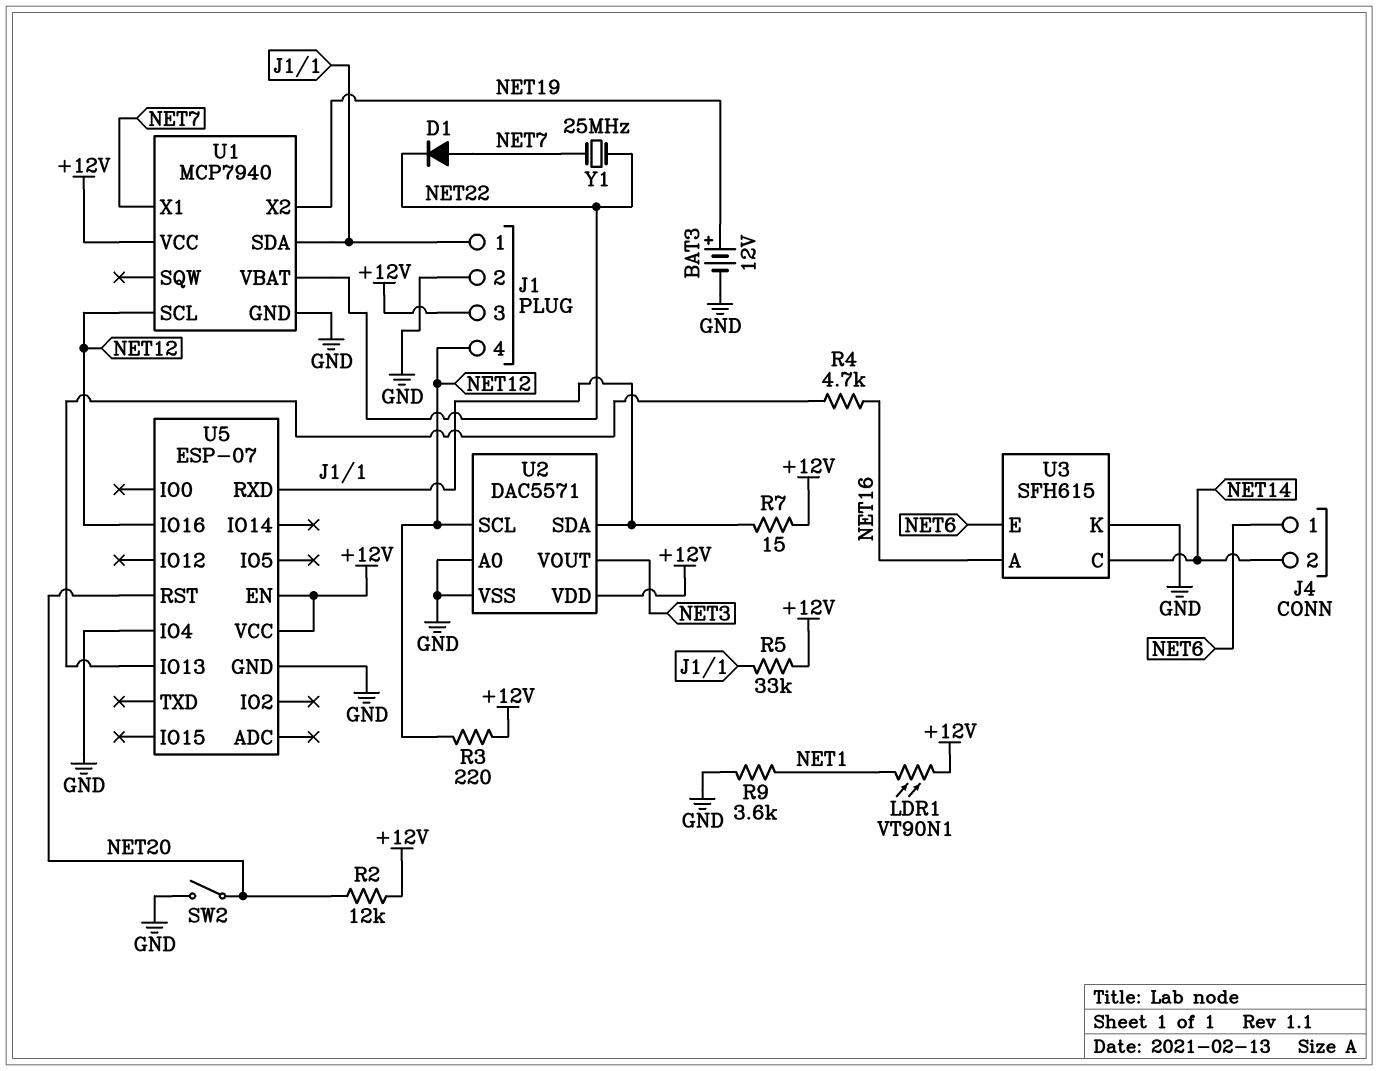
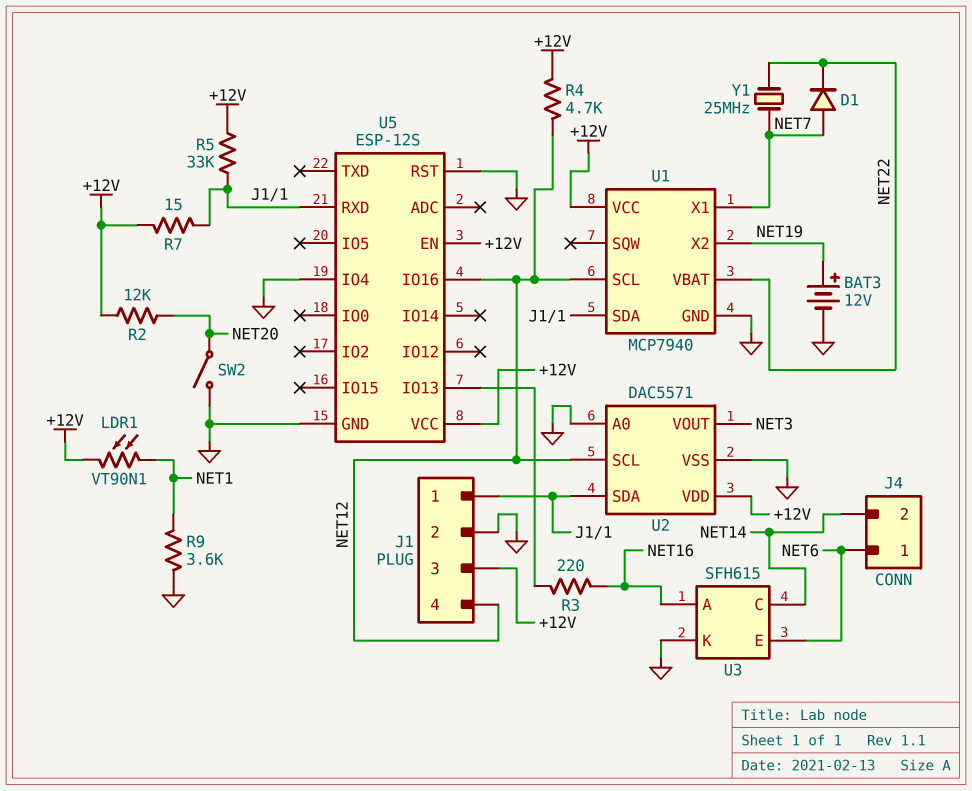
R3: 220 (+12V, NET12) -> 220 (NET16, U5/IO13)
R4: 4.7k (NET16, U5/IO13) -> 4.7k (+12V, NET12)
U5: ESP-07 -> ESP-12S
U5 pin RST: NET20 -> GND

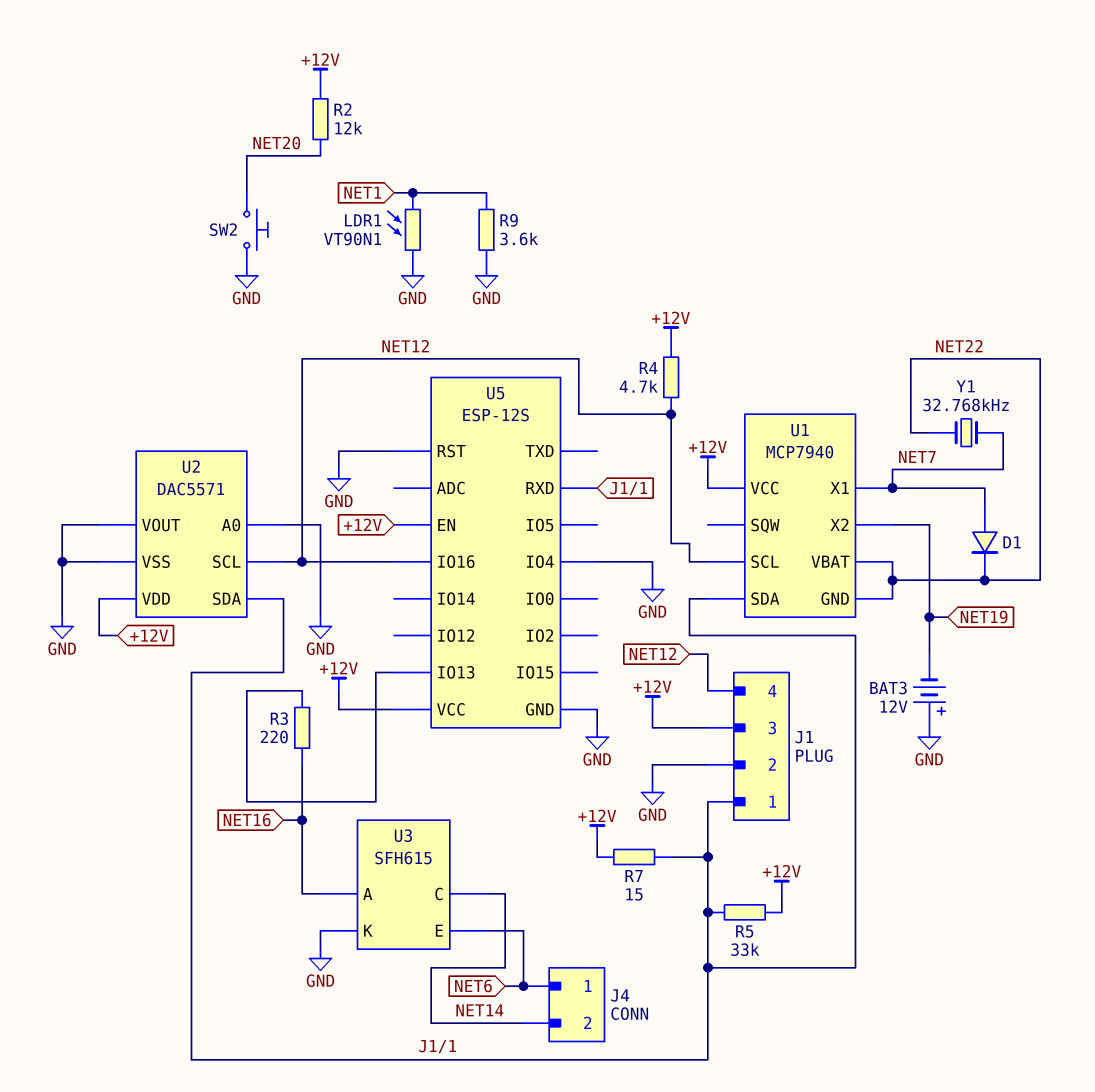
BAT3: 12V (plus NET19, minus GND) -> 12V (plus GND, minus NET19)
LDR1: VT90N1 (+12V, NET1) -> VT90N1 (GND, NET1)
SW2: switch (GND, NET20) -> button (GND, NET20)
U1 pin GND: GND -> NET22
U2 pin VOUT: NET3 -> GND
Y1: 25MHz (NET7, NET22) -> 32.768kHz (NET7, NET22)

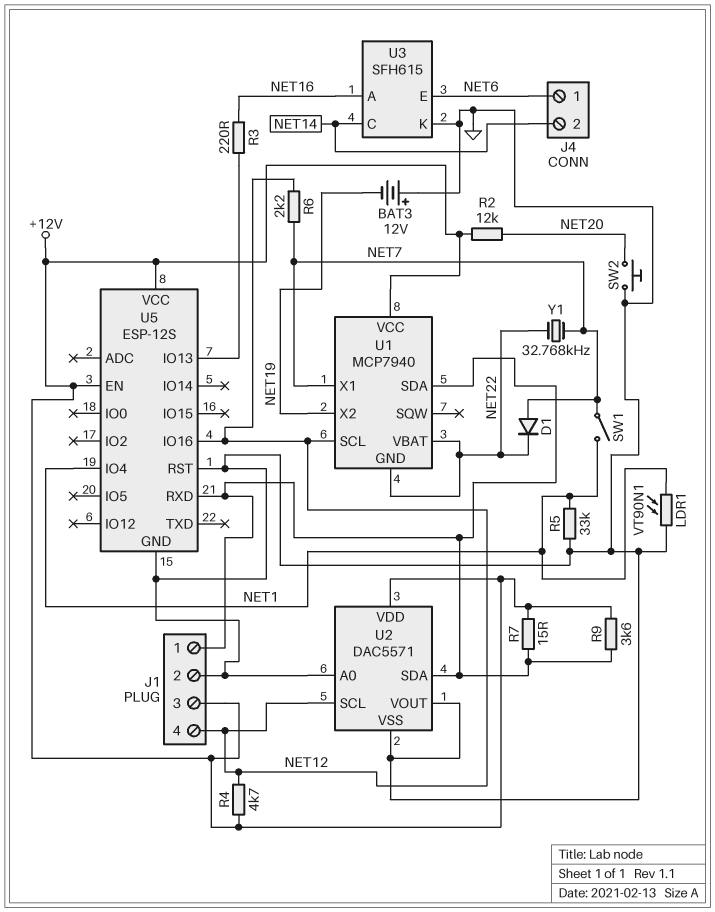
R5: 33k (+12V, J1/1) -> 33k (GND, NET1)
R6: none -> 2.2k (NET7, NET12)
R9: 3.6k (GND, NET1) -> 3.6k (+12V, J1/1)
SW1: none -> switch (NET1, NET7)
U5 pin IO4: GND -> NET1

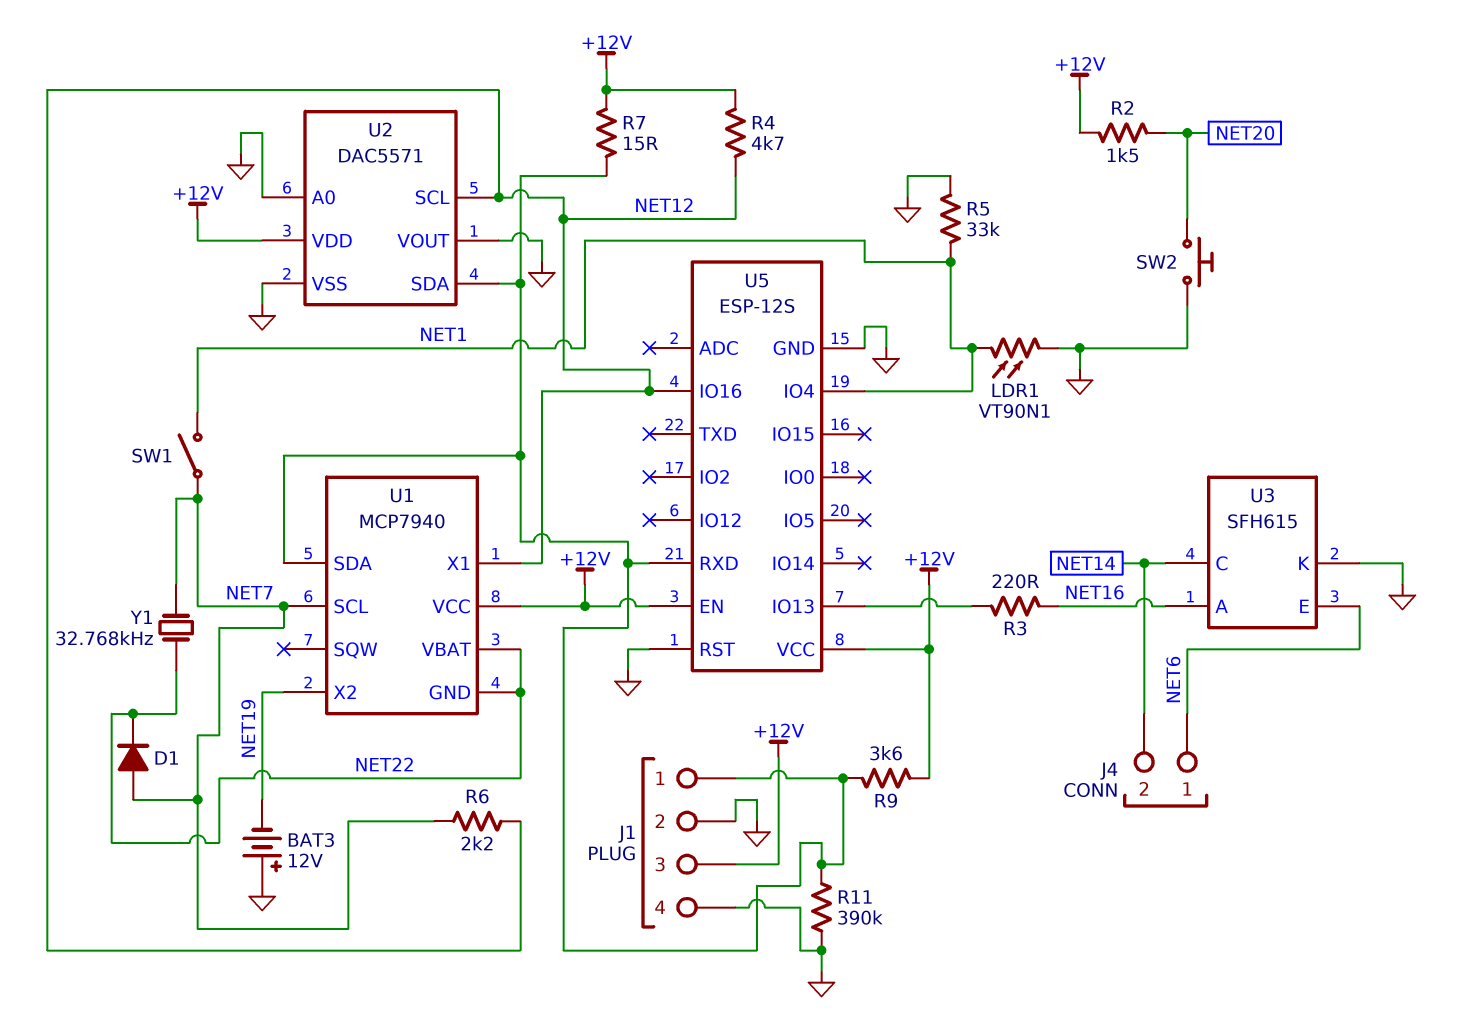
J1 pin 4: NET12 -> GND
R2: 12k (+12V, NET20) -> 1.5k (+12V, NET20)
R11: none -> 390k (GND, J1/1)
U1 pin SCL: NET12 -> NET7
U1 pin X1: NET7 -> NET12

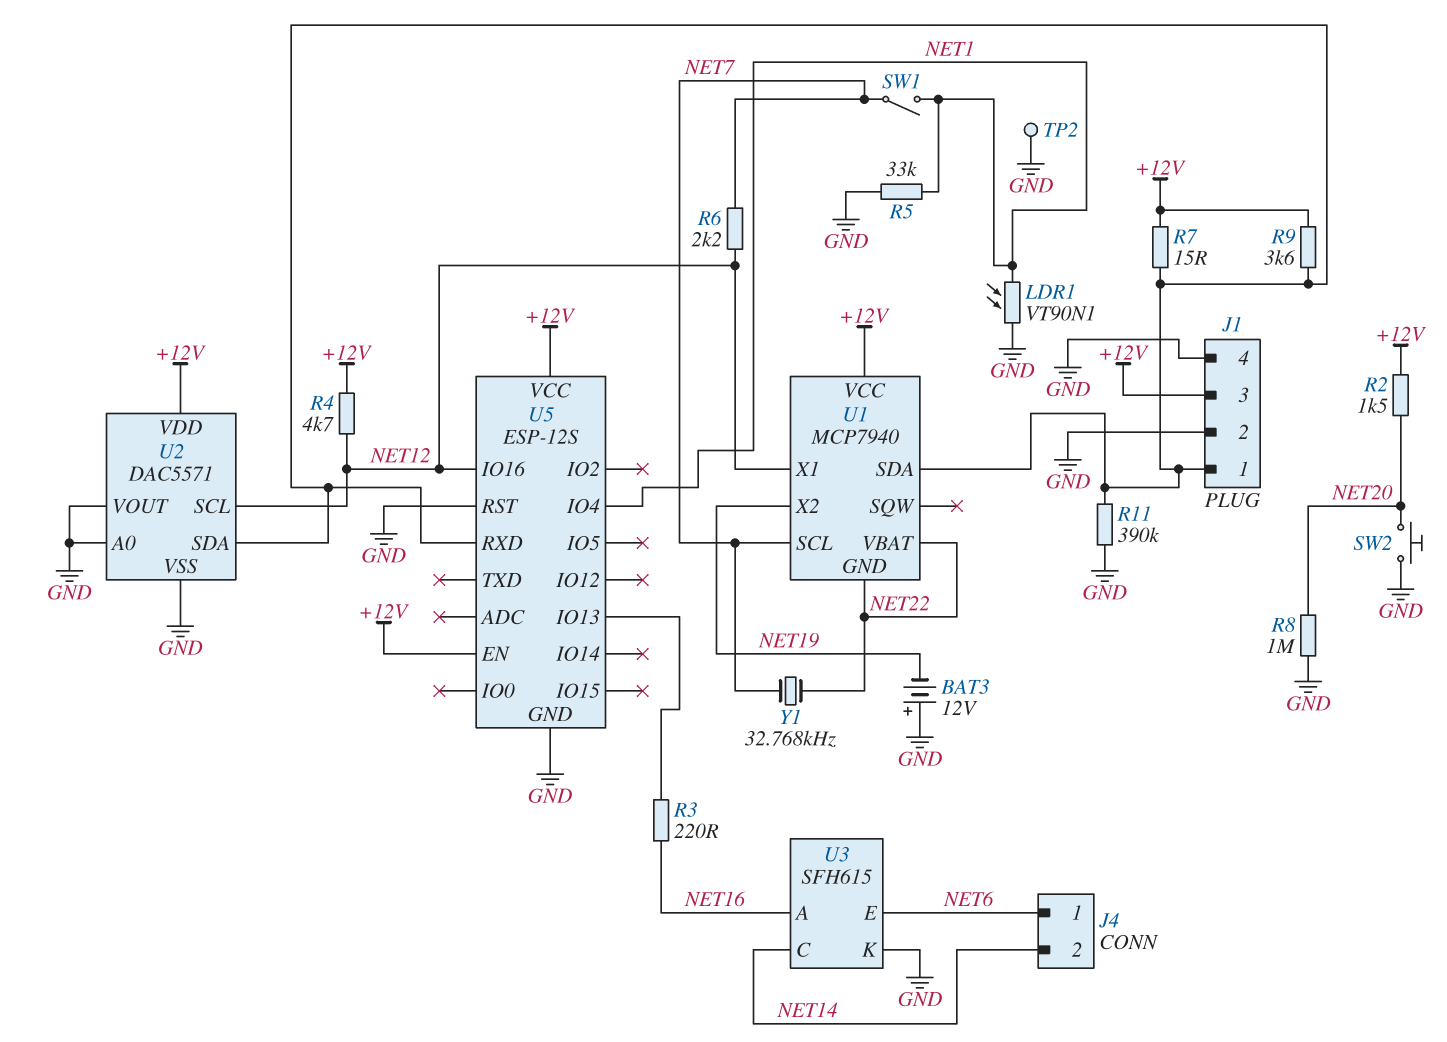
D1: diode (A NET7, K NET22) -> none
R8: none -> 1M (GND, NET20)
TP2: none -> test point (GND)

